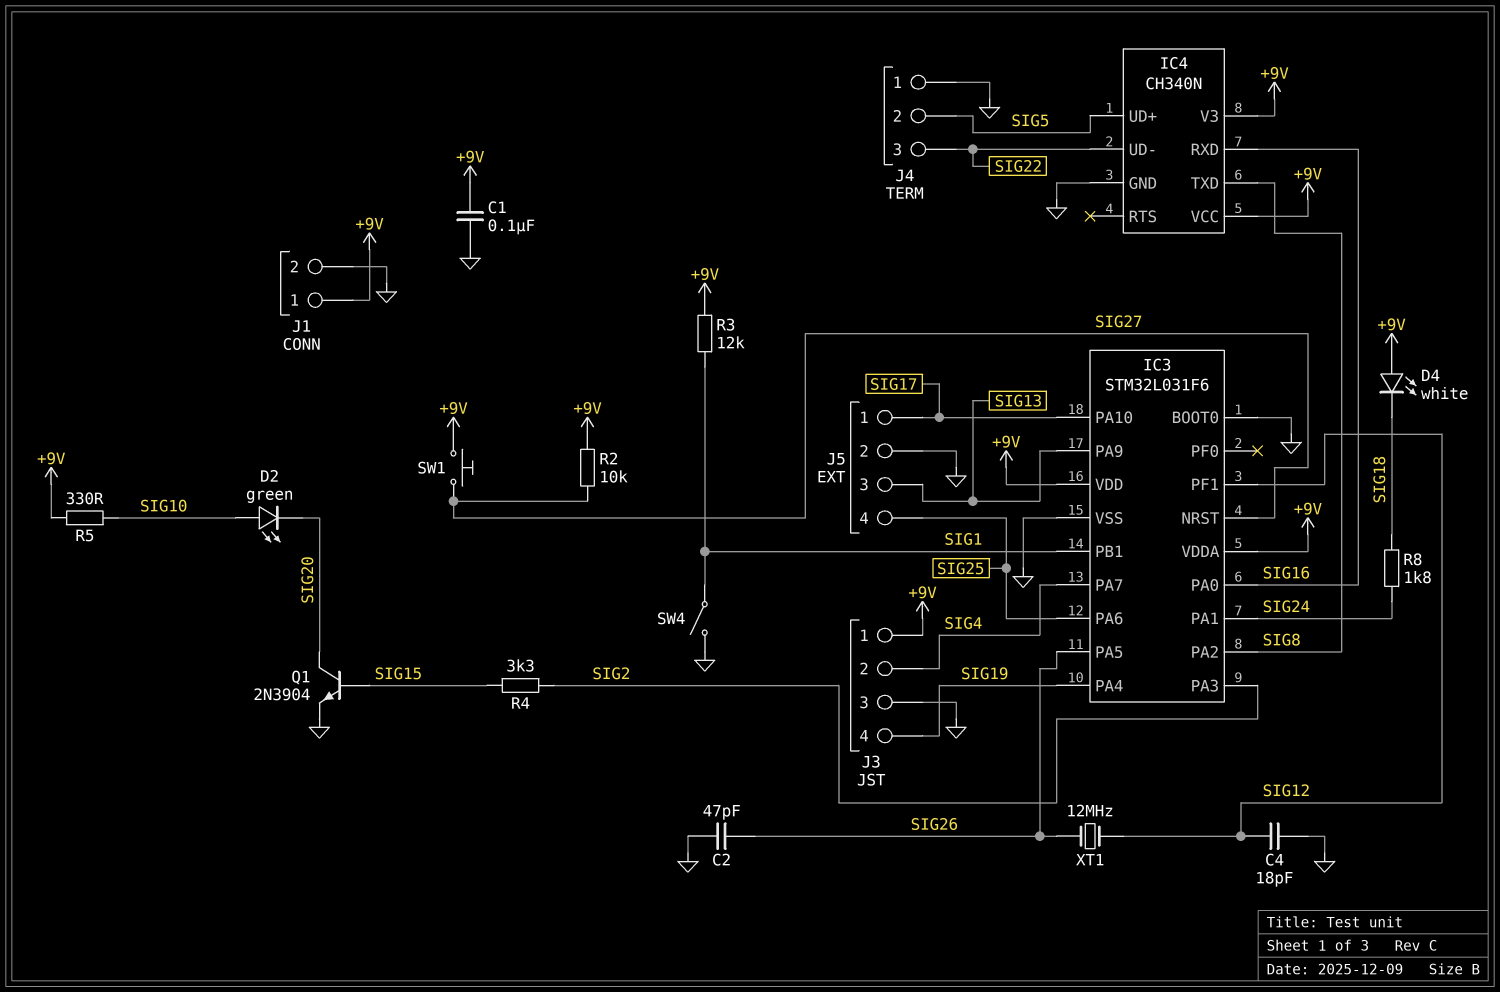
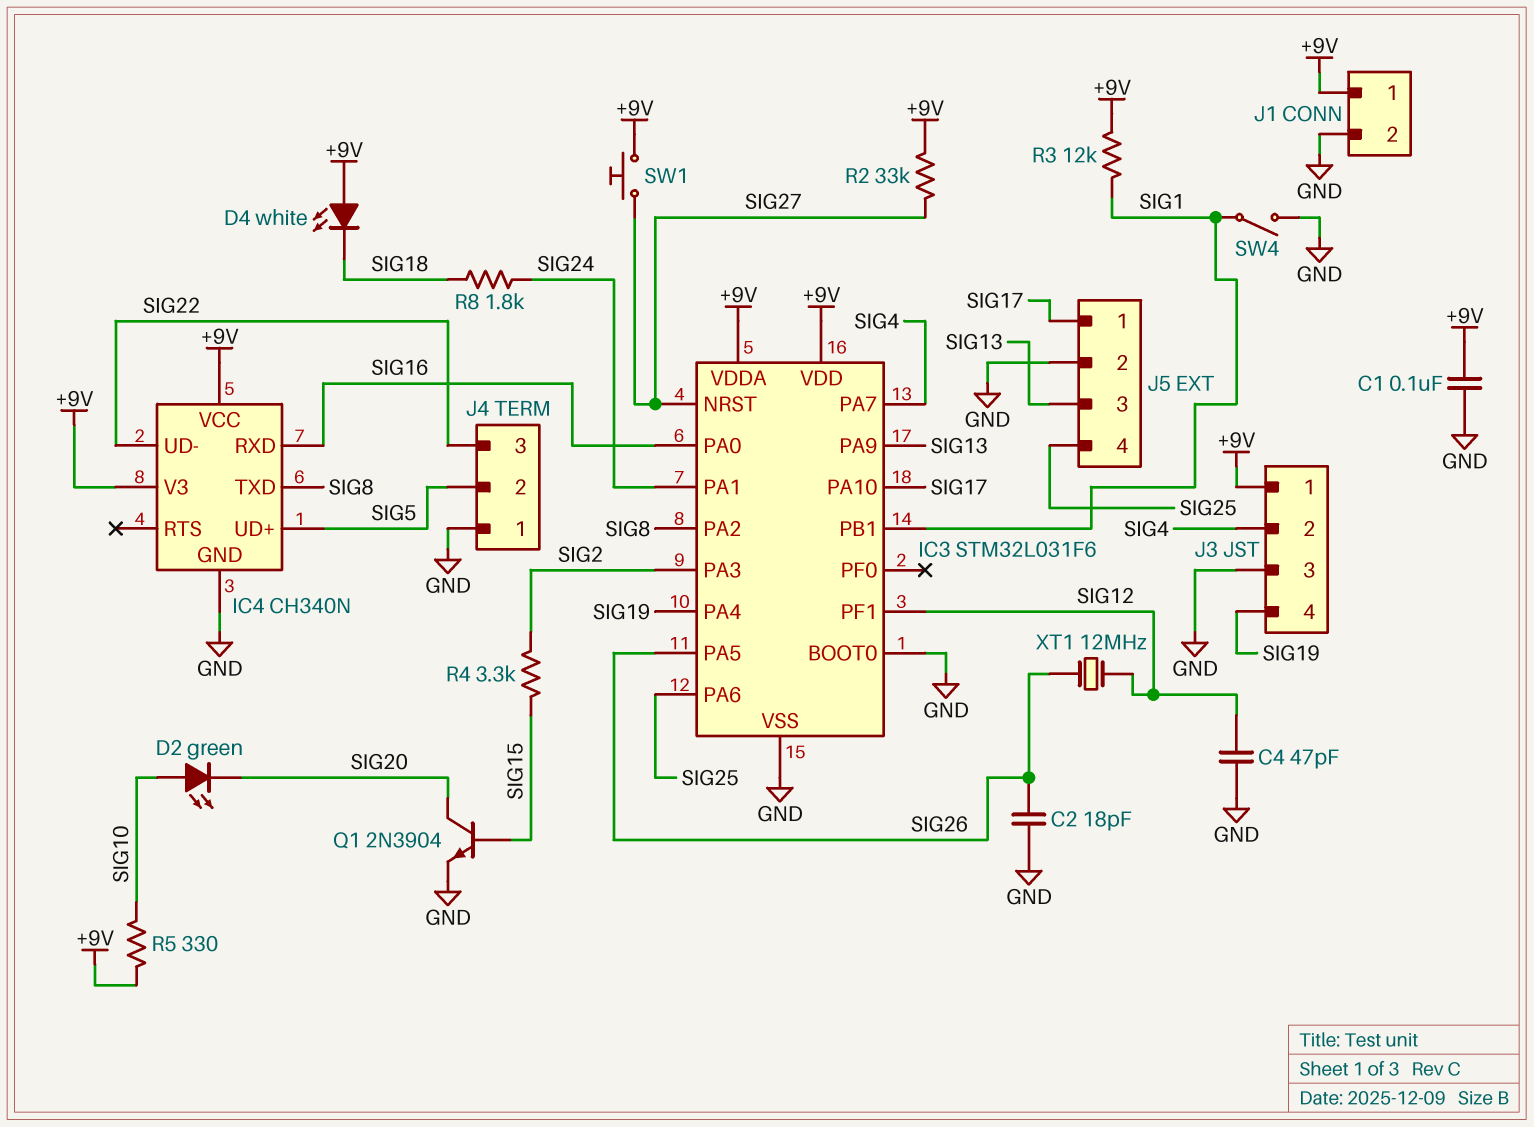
C2: 47pF (GND, SIG26) -> 18pF (GND, SIG26)
C4: 18pF (GND, SIG12) -> 47pF (GND, SIG12)
R2: 10k (+9V, SIG27) -> 33k (+9V, SIG27)

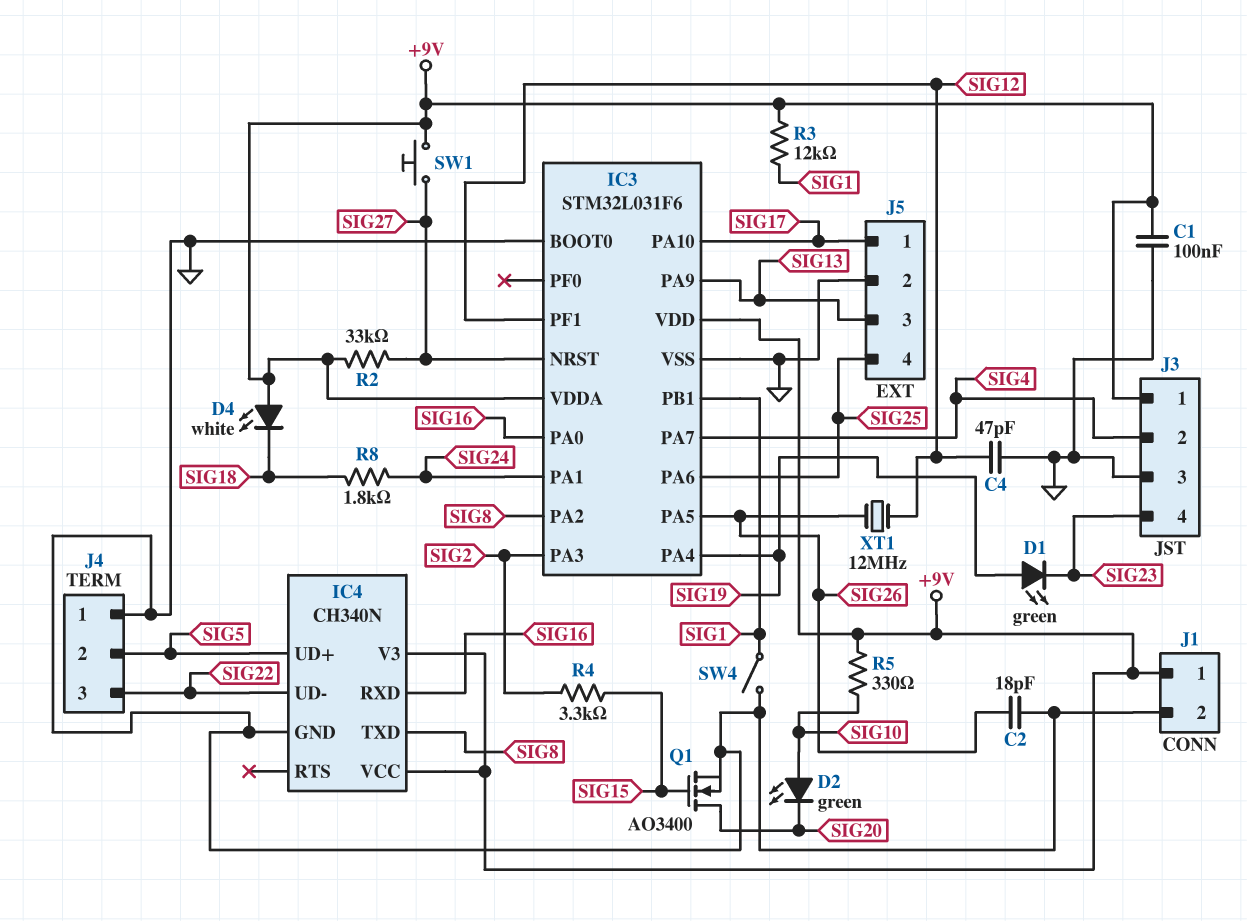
D1: none -> LED green (A SIG19, K SIG23)
J3 pin 4: SIG19 -> SIG23
Q1: NPN 2N3904 (B SIG15, C SIG20, E GND) -> NMOS AO3400 (G SIG15, D SIG20, S GND)

